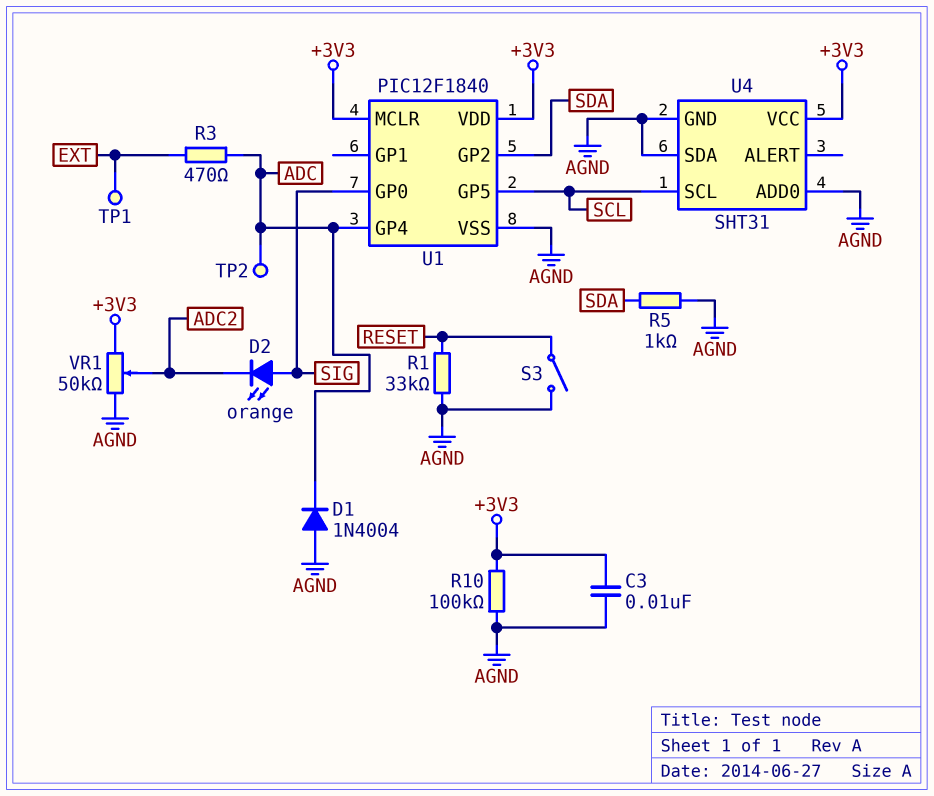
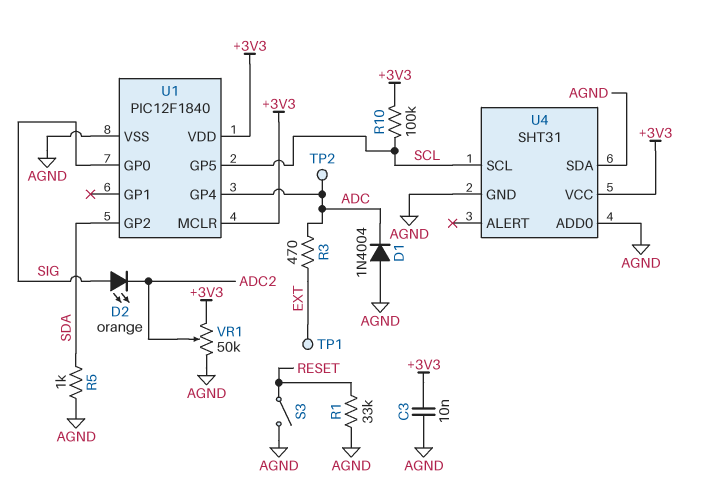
R10: 100k (+3V3, AGND) -> 100k (+3V3, SCL)

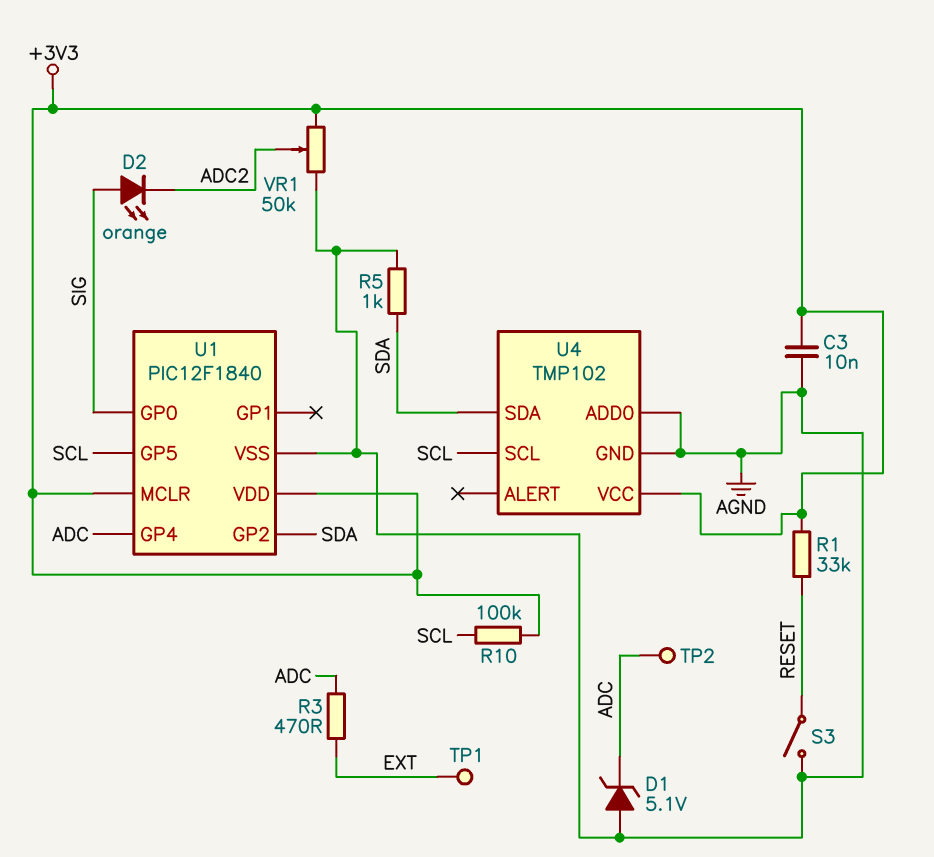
D1: diode 1N4004 (A AGND, K ADC) -> zener 5.1V (A AGND, K ADC)
R1: 33k (AGND, RESET) -> 33k (+3V3, RESET)
U4: SHT31 -> TMP102
U4 pin SDA: AGND -> SDA

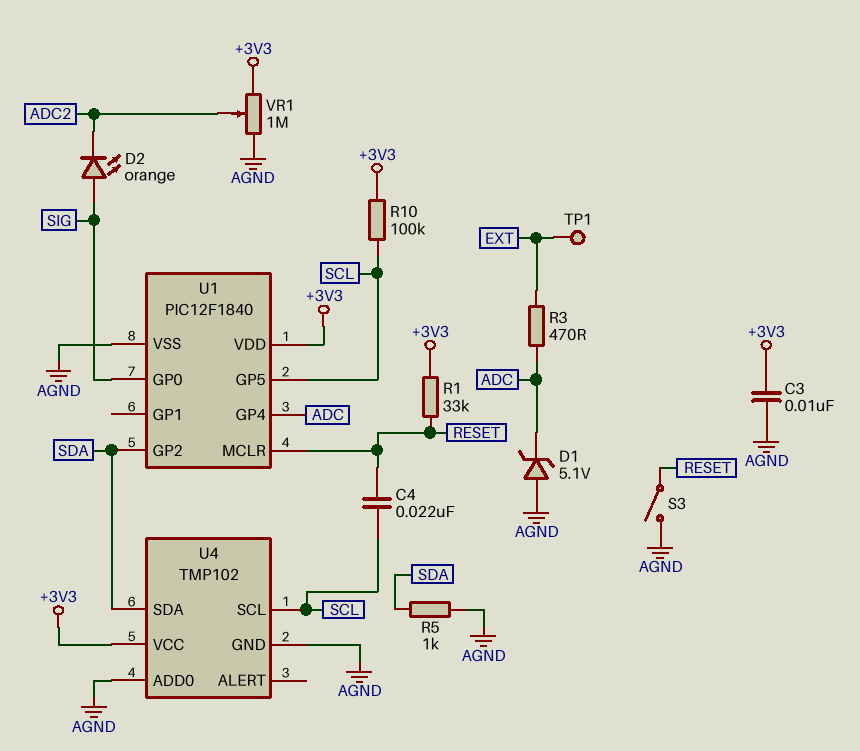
C4: none -> 22nF (RESET, SCL)
TP2: test point (ADC) -> none
U1 pin MCLR: +3V3 -> RESET
VR1: 50k (+3V3, AGND, wiper ADC2) -> 1M (+3V3, AGND, wiper ADC2)

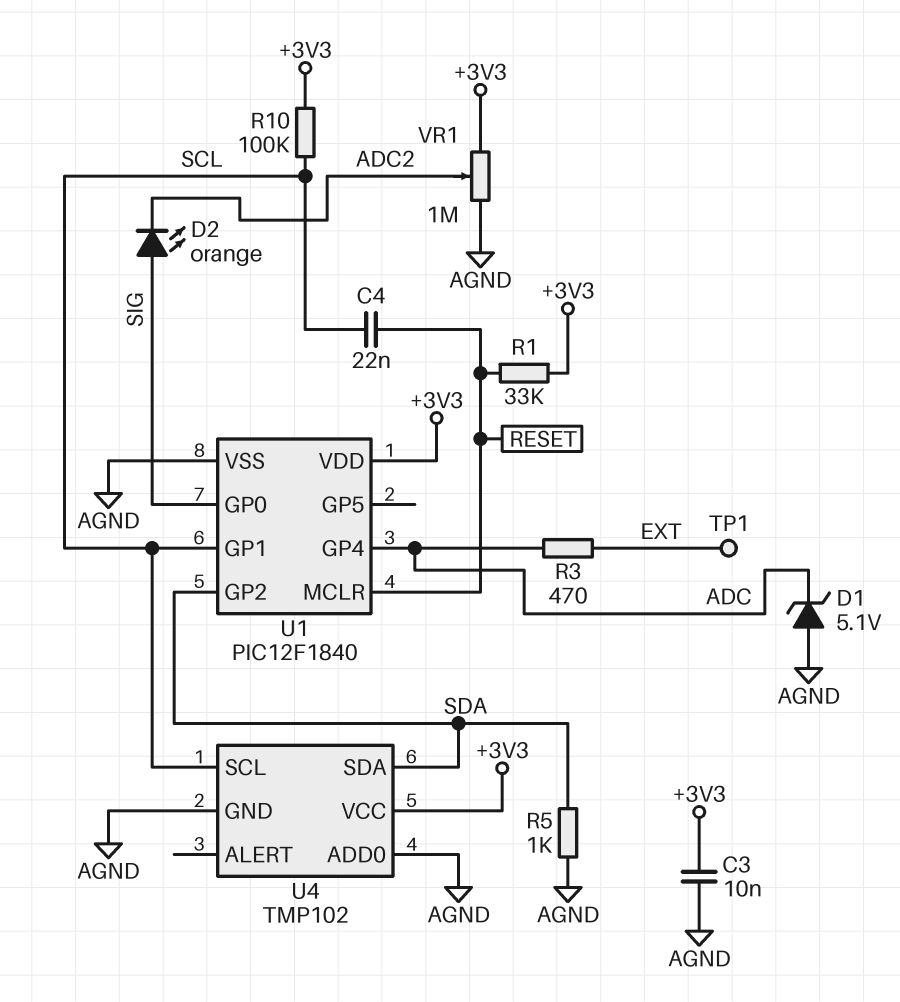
S3: switch (AGND, RESET) -> none
U1 pin GP1: none -> SCL
U1 pin GP5: SCL -> none

